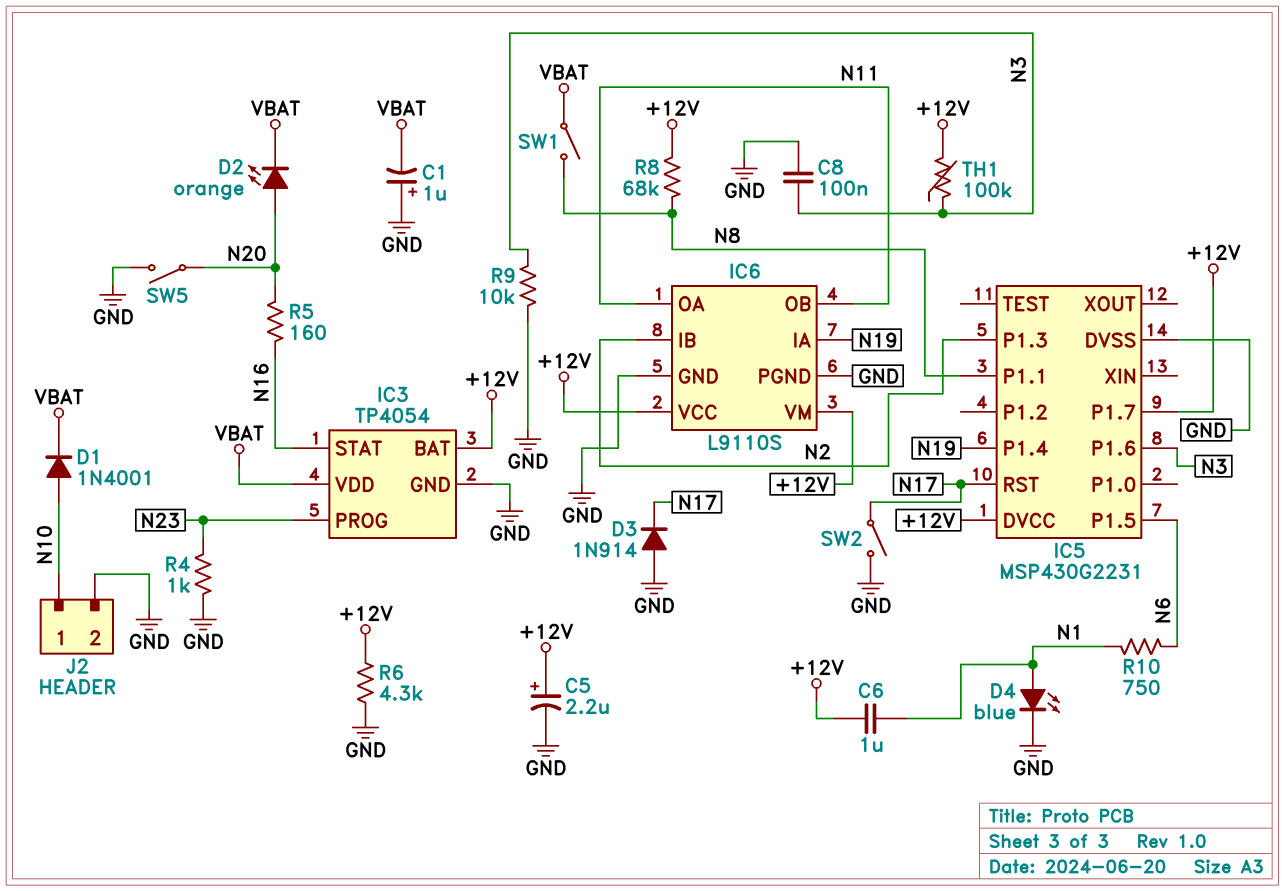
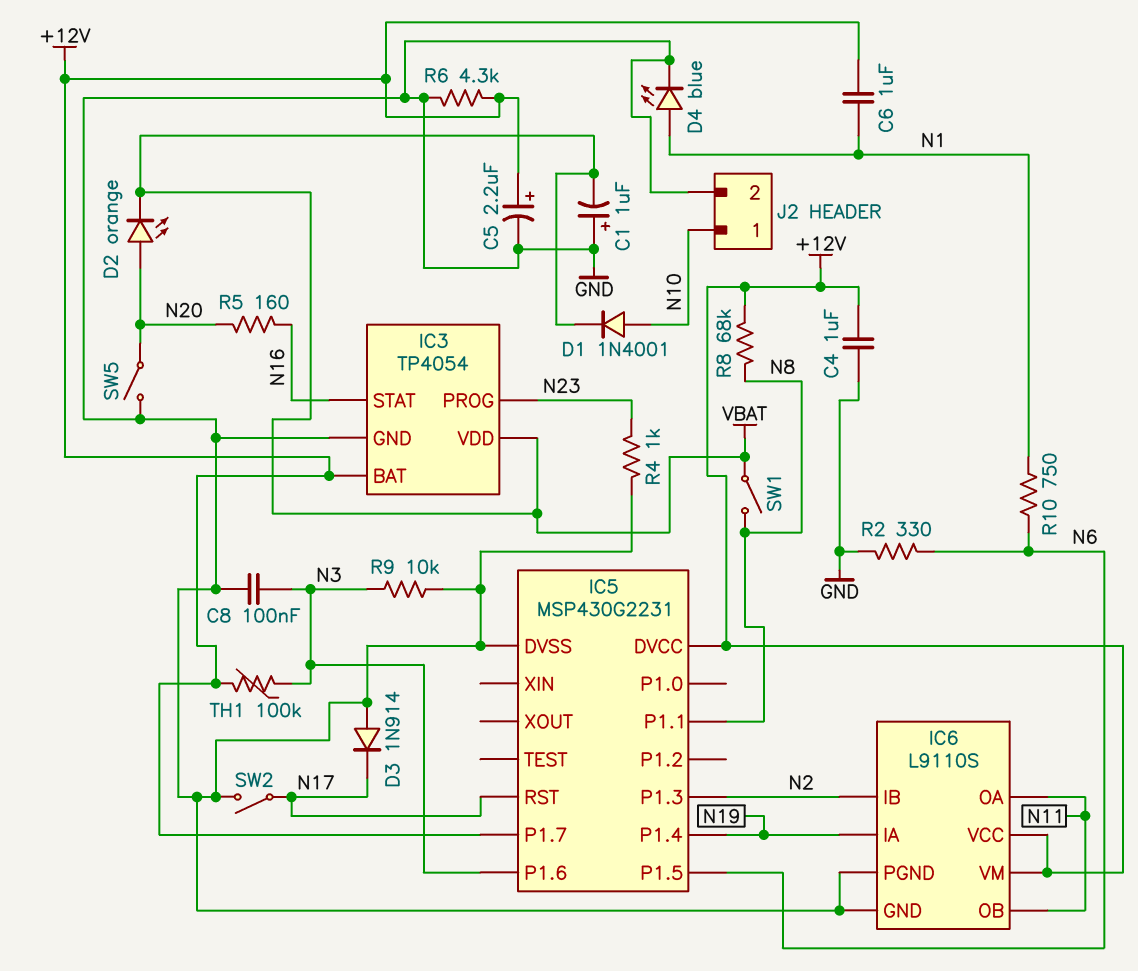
C4: none -> 1uF (+12V, GND)
R2: none -> 330 (GND, N6)

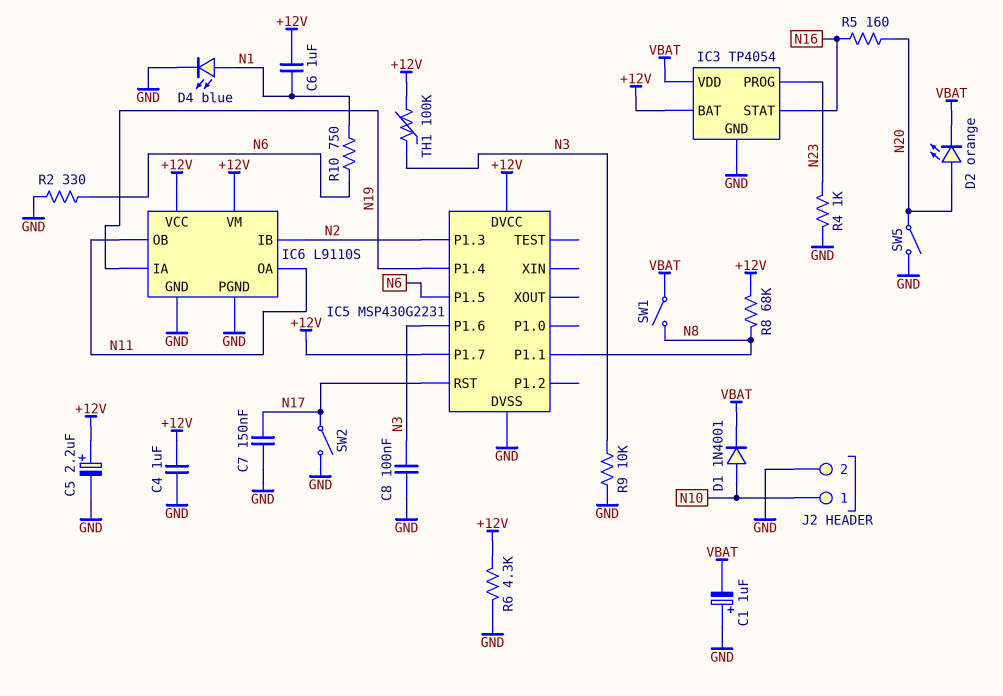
C7: none -> 150nF (GND, N17)
D3: diode 1N914 (A GND, K N17) -> none

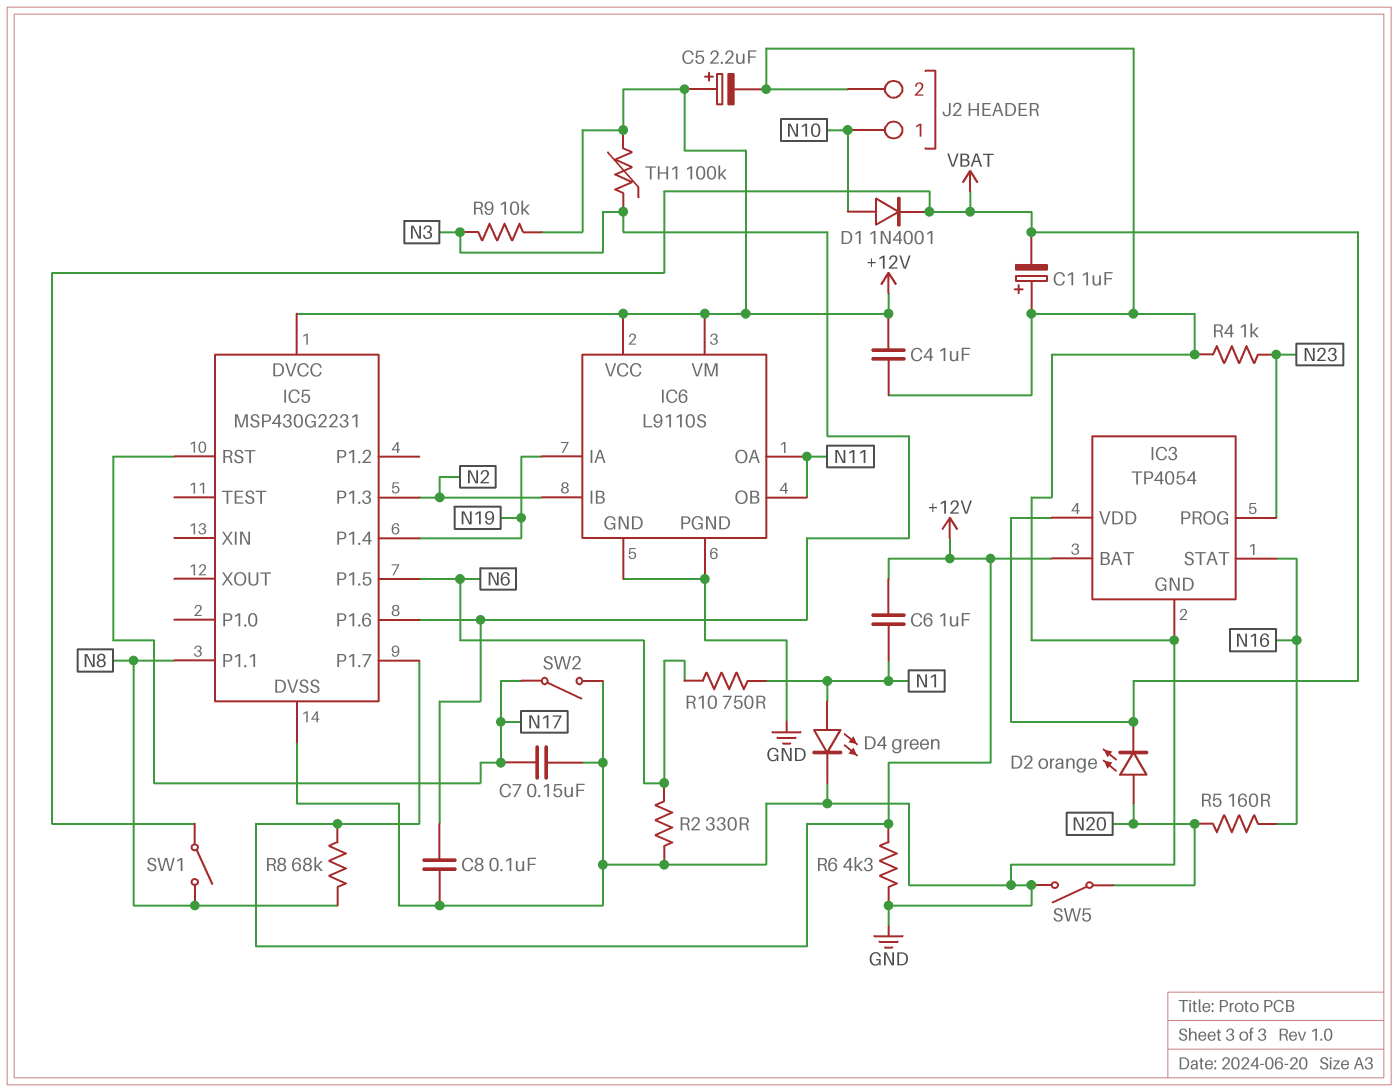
D4: LED blue (A N1, K GND) -> LED green (A N1, K GND)
R9: 10k (GND, N3) -> 10k (+12V, N3)

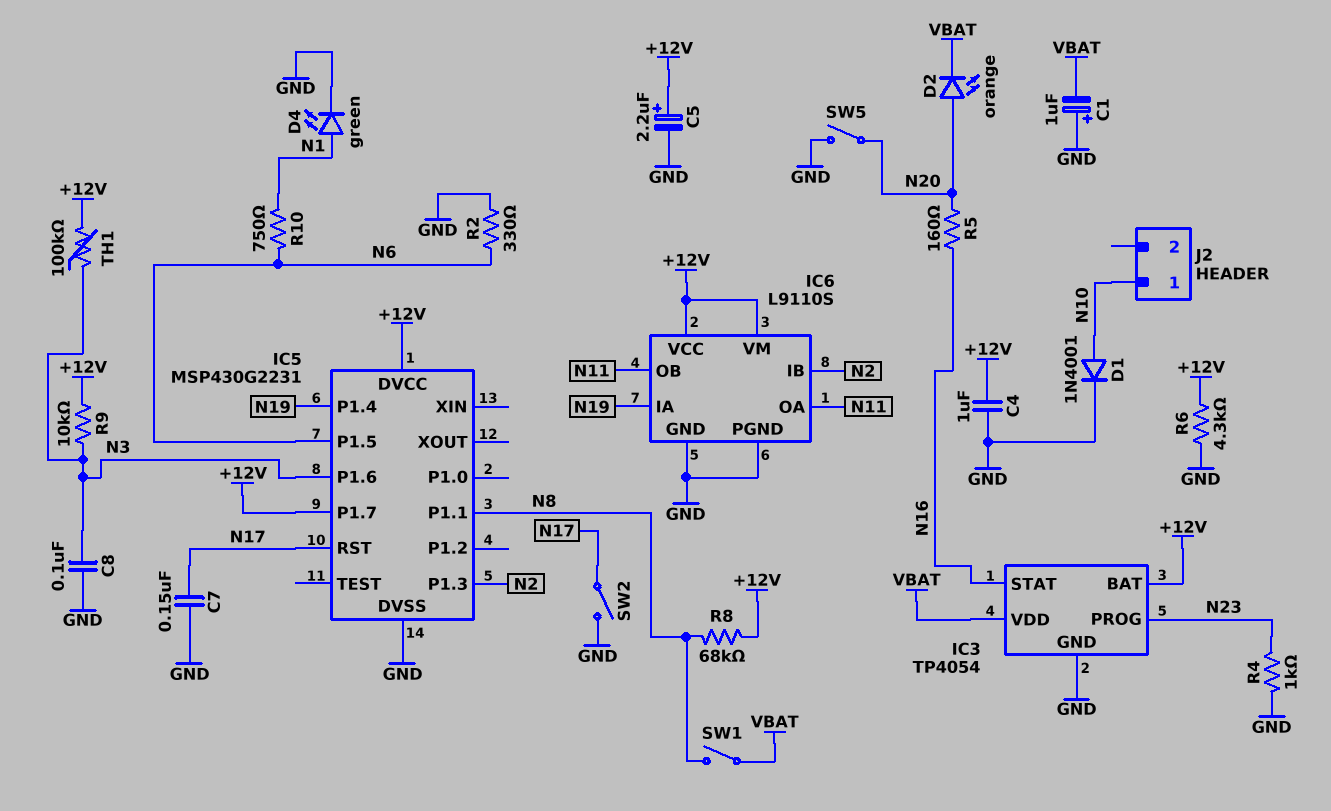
C6: 1uF (+12V, N1) -> none
D1: diode 1N4001 (A N10, K VBAT) -> diode 1N4001 (A N10, K GND)
J2 pin 2: GND -> none

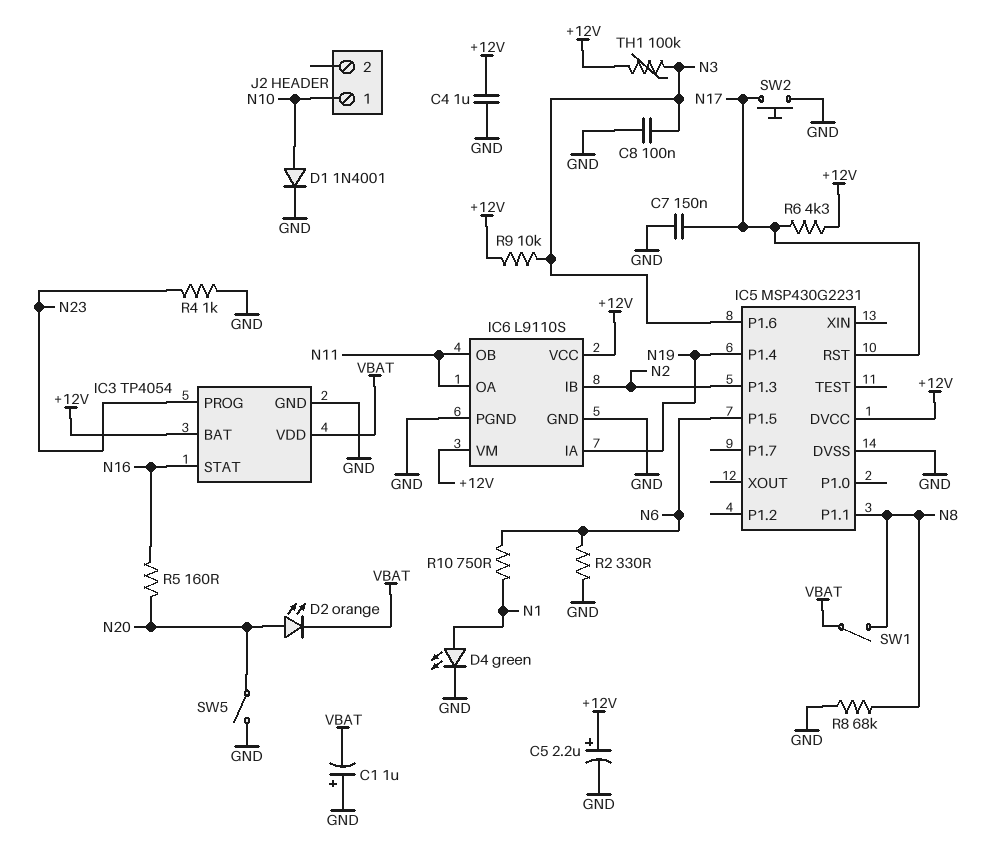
IC5 pin P1.7: +12V -> none
R6: 4.3k (+12V, GND) -> 4.3k (+12V, N17)
R8: 68k (+12V, N8) -> 68k (GND, N8)
SW2: switch (GND, N17) -> button (GND, N17)

